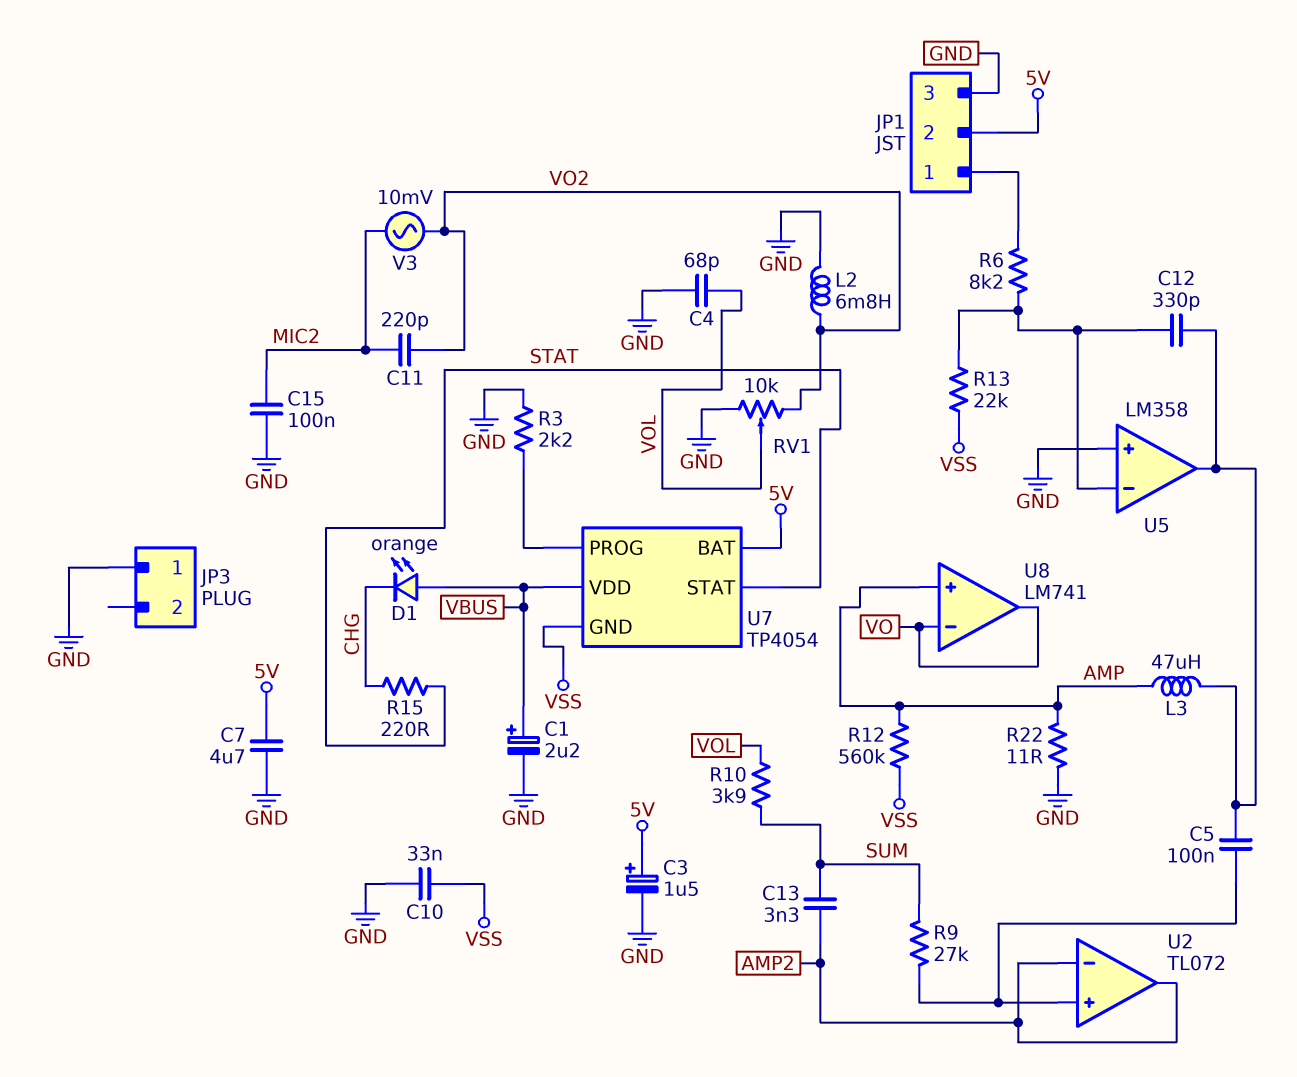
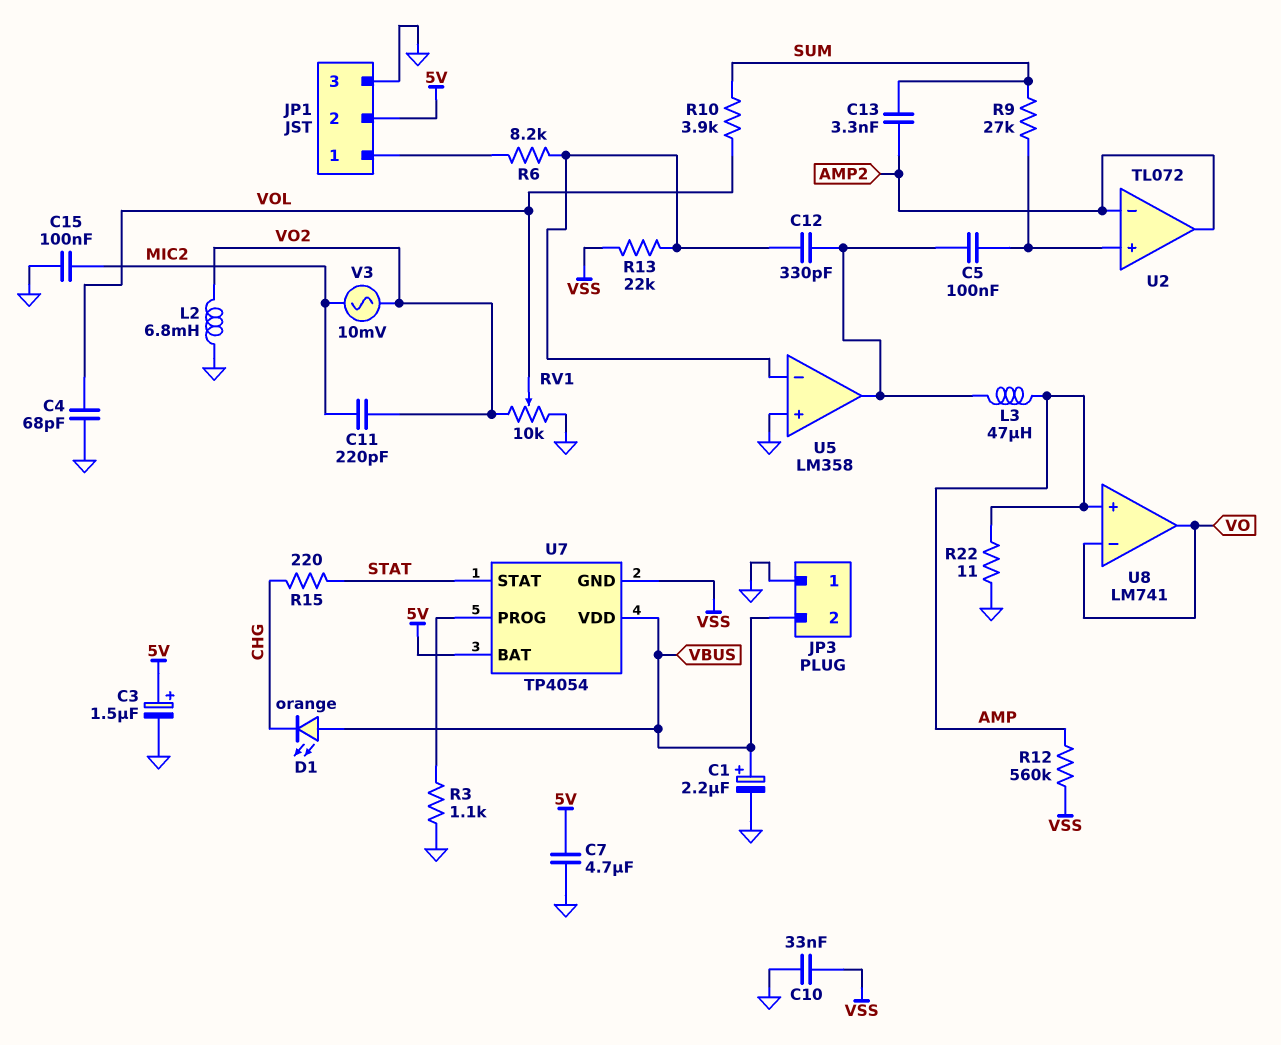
JP3 pin 2: none -> VBUS
R3: 2.2k (GND, U7/PROG) -> 1.1k (GND, U7/PROG)

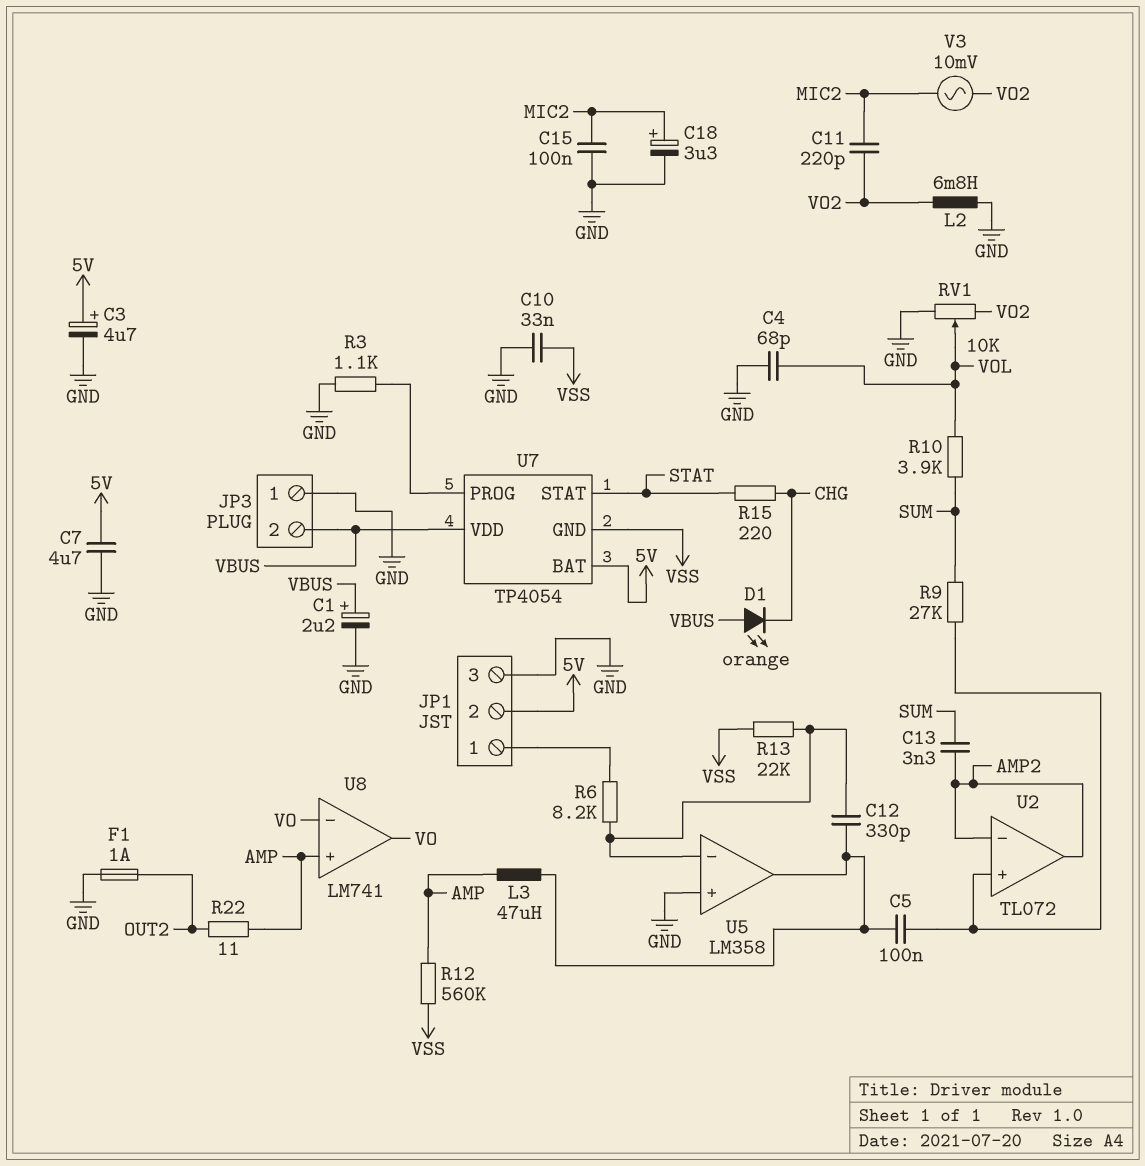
C3: 1.5uF (plus 5V, minus GND) -> 4.7uF (plus 5V, minus GND)
C18: none -> 3.3uF (plus MIC2, minus GND)
F1: none -> 1A (GND, OUT2)
R22: 11 (AMP, GND) -> 11 (AMP, OUT2)

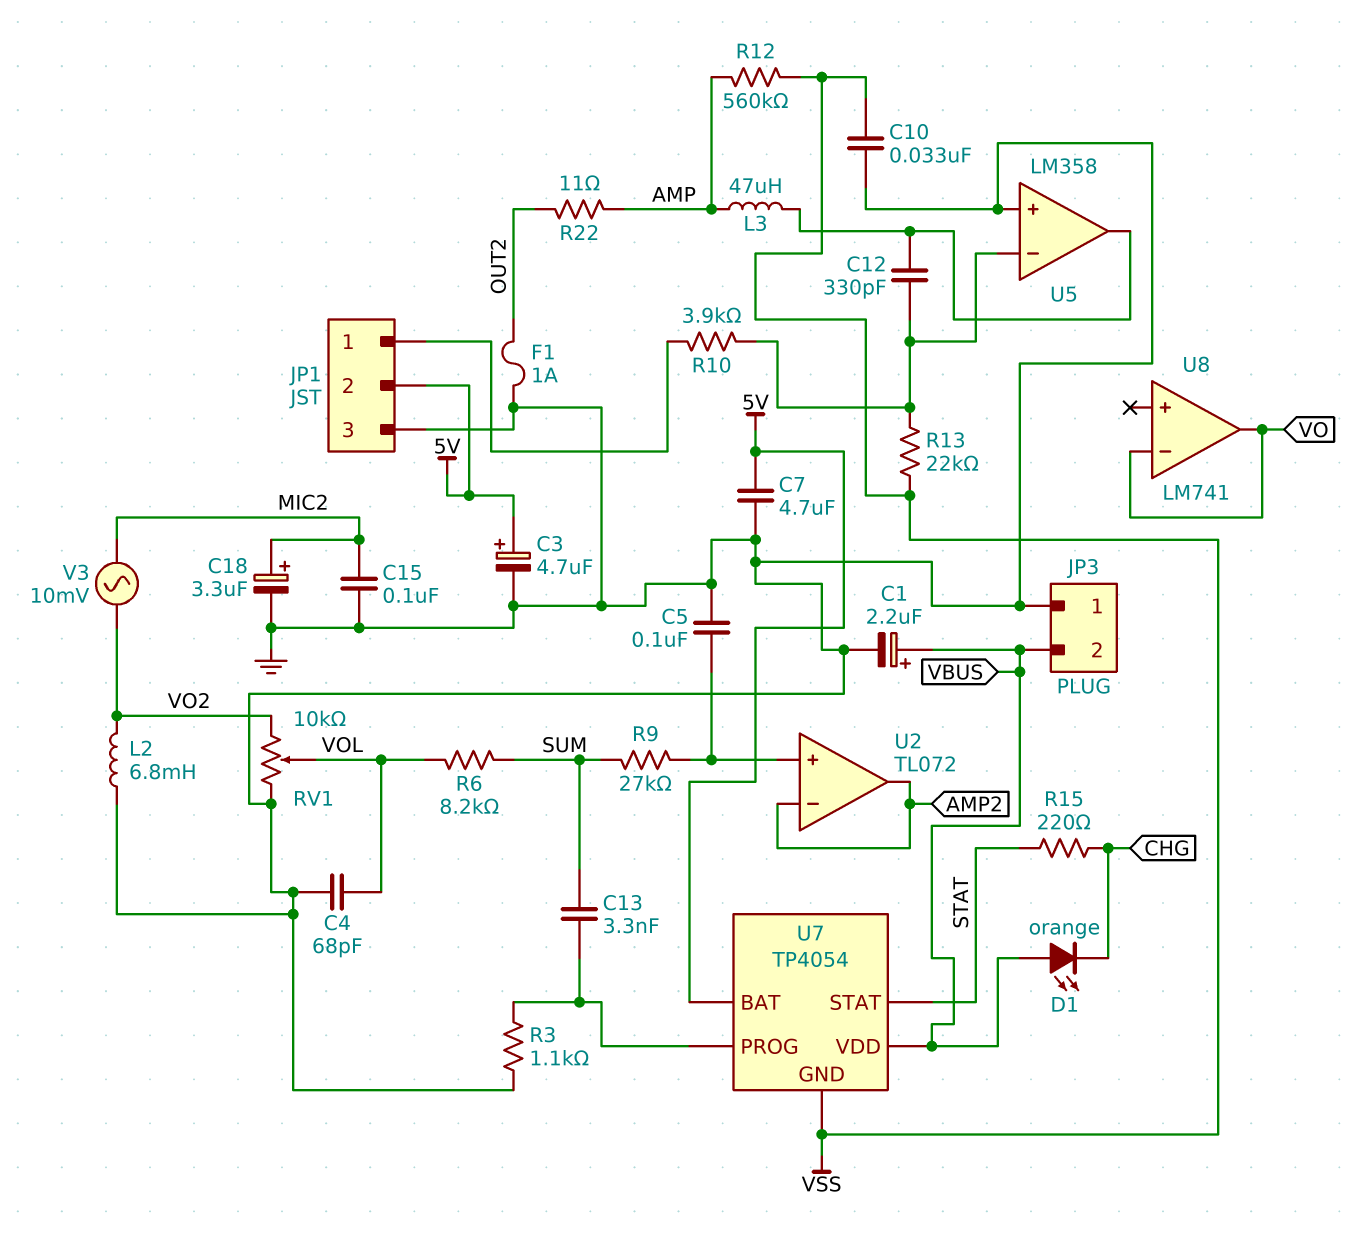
C5: 100nF (U2/in+, U5/out) -> 100nF (GND, U2/in+)
C11: 220pF (MIC2, VO2) -> none
C13: 3.3nF (AMP2, SUM) -> 3.3nF (SUM, U7/PROG)
R6: 8.2k (JP1/1, U5/in-) -> 8.2k (SUM, VOL)
R10: 3.9k (SUM, VOL) -> 3.9k (JP1/1, U5/in-)
U8 pin in+: AMP -> none

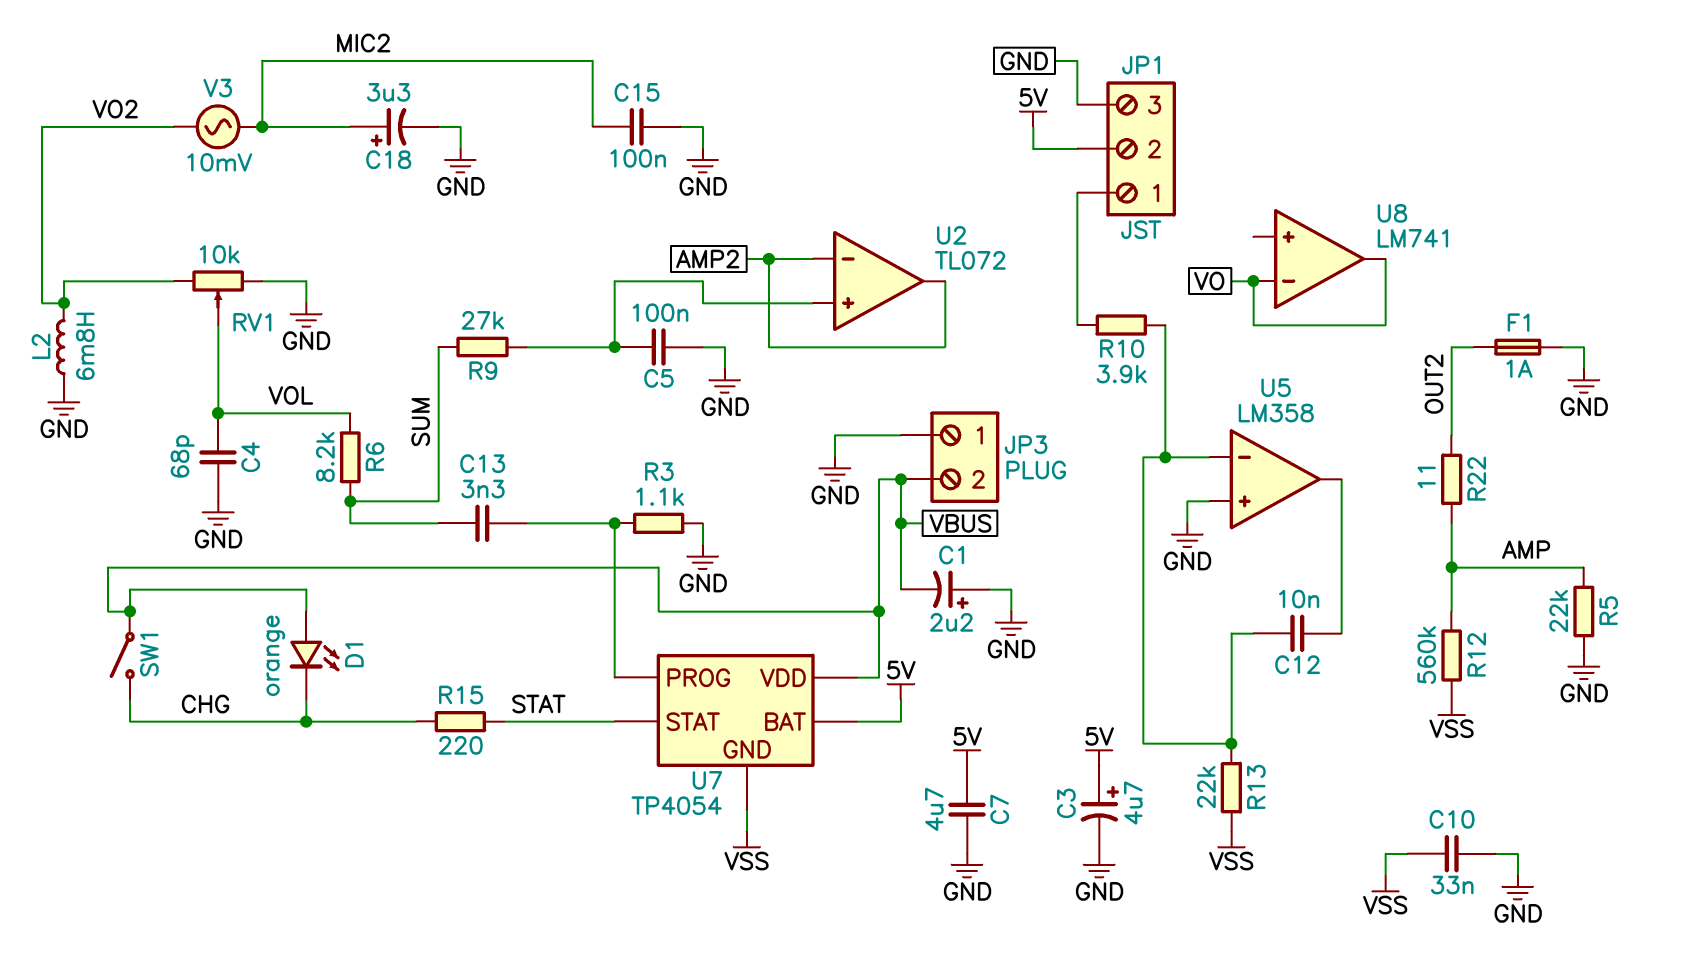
C1: 2.2uF (plus VBUS, minus GND) -> 2.2uF (plus GND, minus VBUS)
C12: 330pF (U5/in-, U5/out) -> 10nF (U5/in-, U5/out)
L3: 47uH (AMP, U5/out) -> none
R5: none -> 22k (AMP, GND)
SW1: none -> switch (CHG, VBUS)

